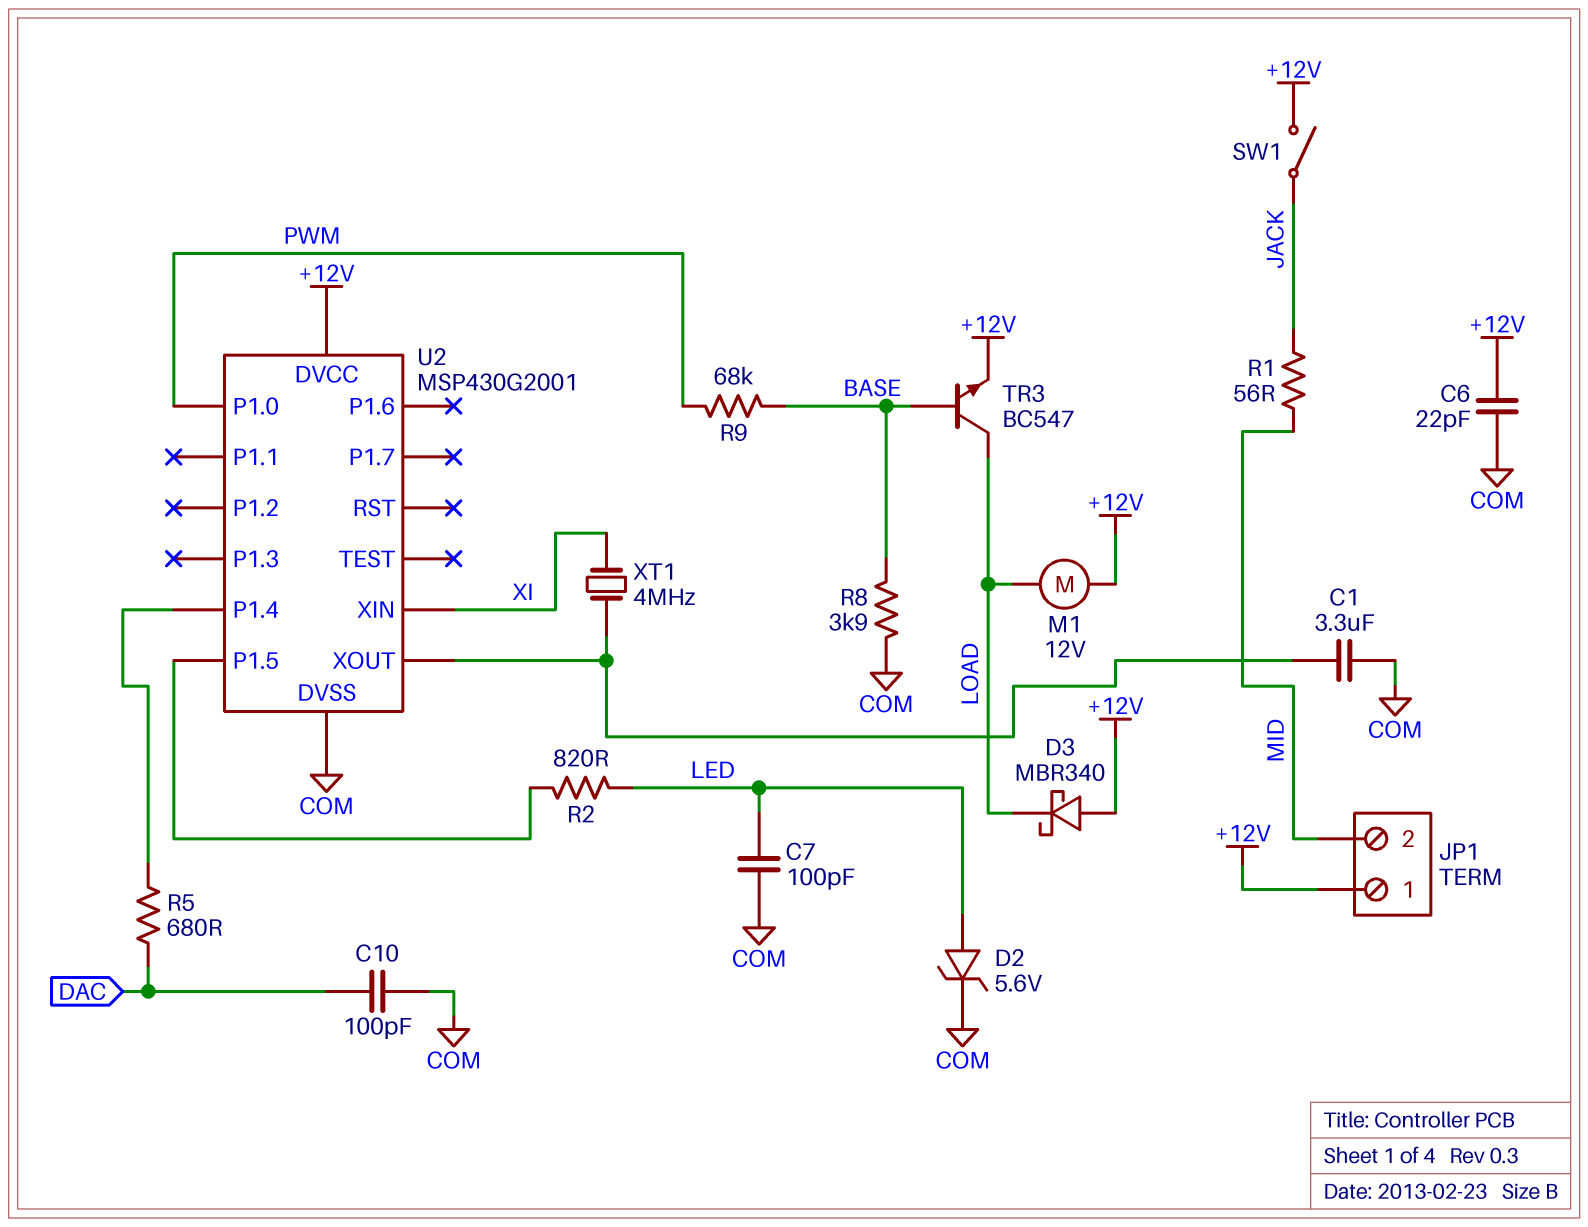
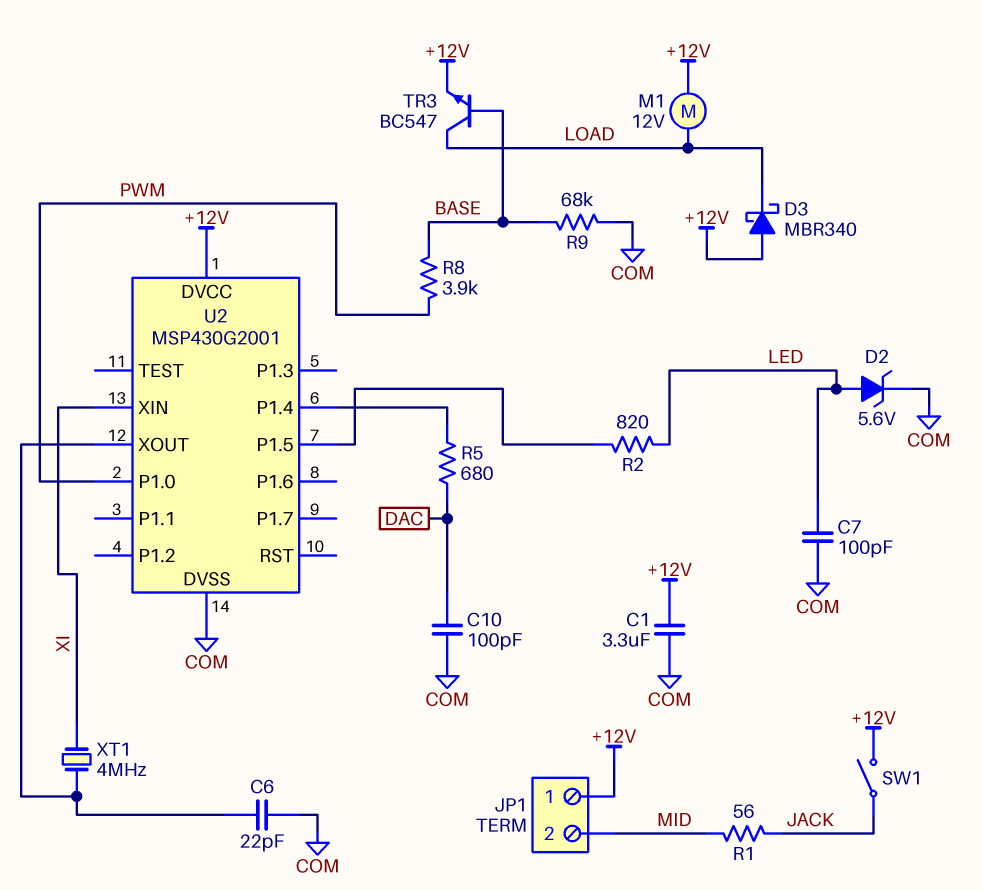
C1: 3.3uF (COM, U2/XOUT) -> 3.3uF (+12V, COM)
C6: 22pF (+12V, COM) -> 22pF (COM, U2/XOUT)
R8: 3.9k (BASE, COM) -> 3.9k (BASE, PWM)
R9: 68k (BASE, PWM) -> 68k (BASE, COM)

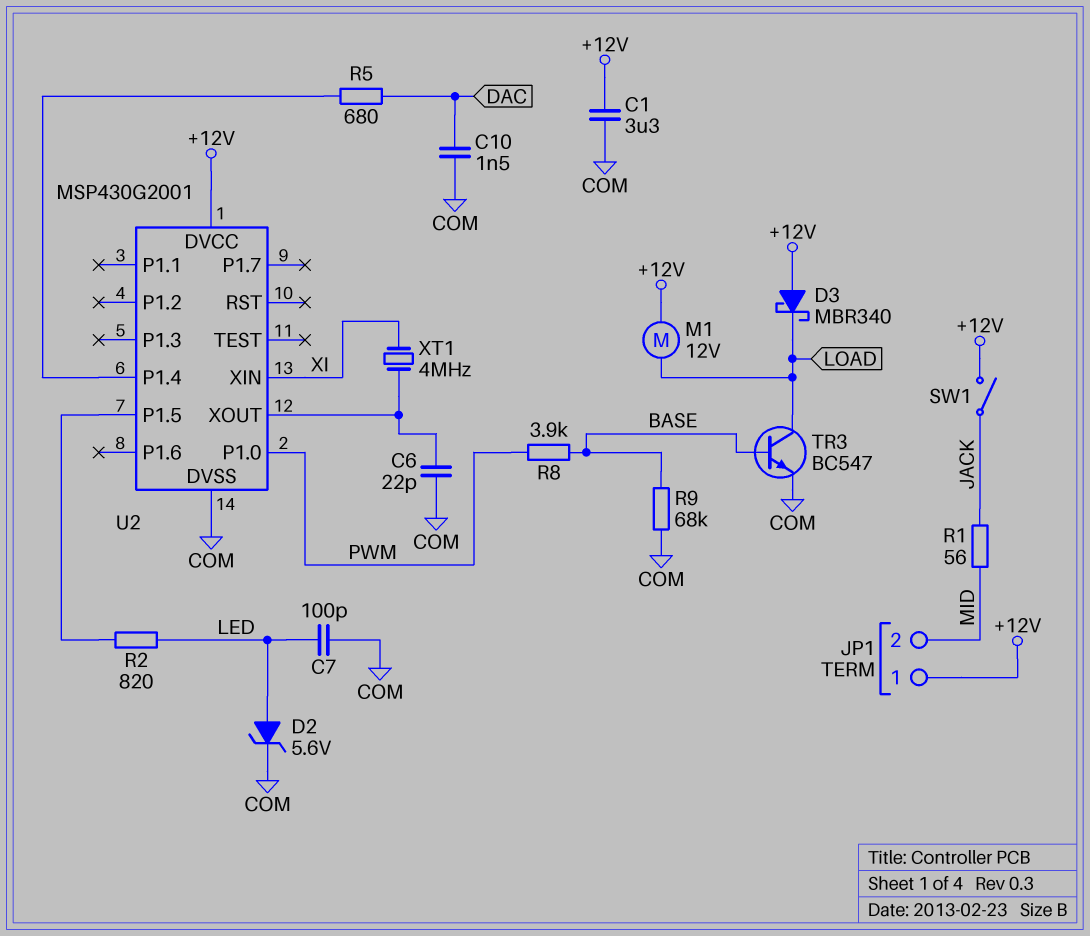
C10: 100pF (COM, DAC) -> 1.5nF (COM, DAC)
TR3: NPN BC547 (B BASE, C LOAD, E +12V) -> NPN BC547 (B BASE, C LOAD, E COM)

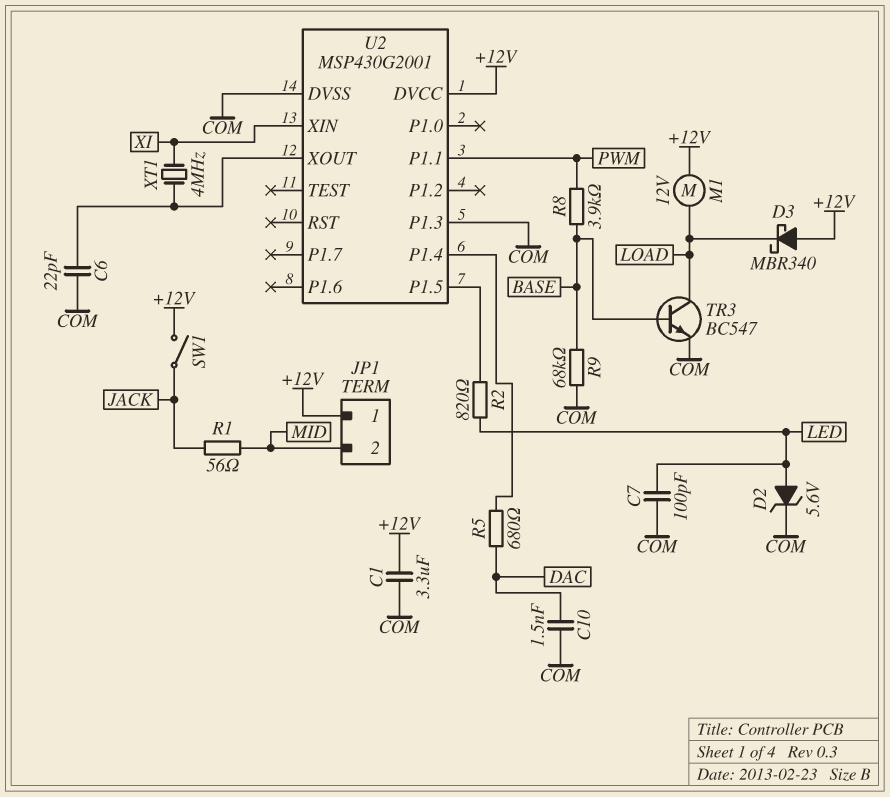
U2 pin P1.0: PWM -> none
U2 pin P1.1: none -> PWM
U2 pin P1.3: none -> COM

